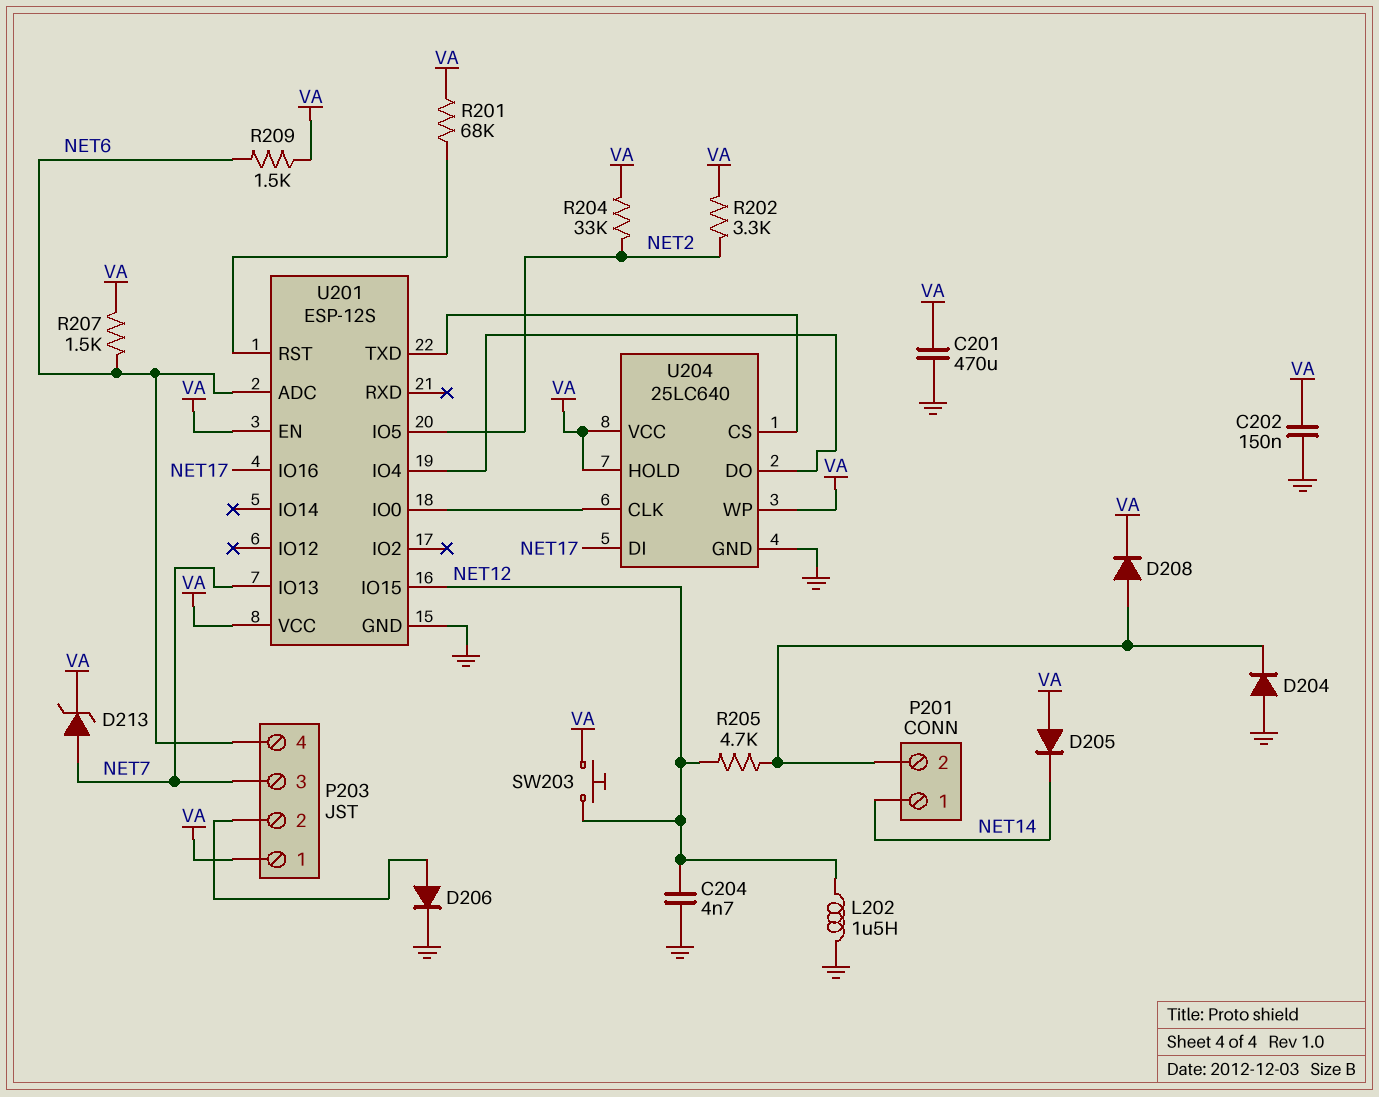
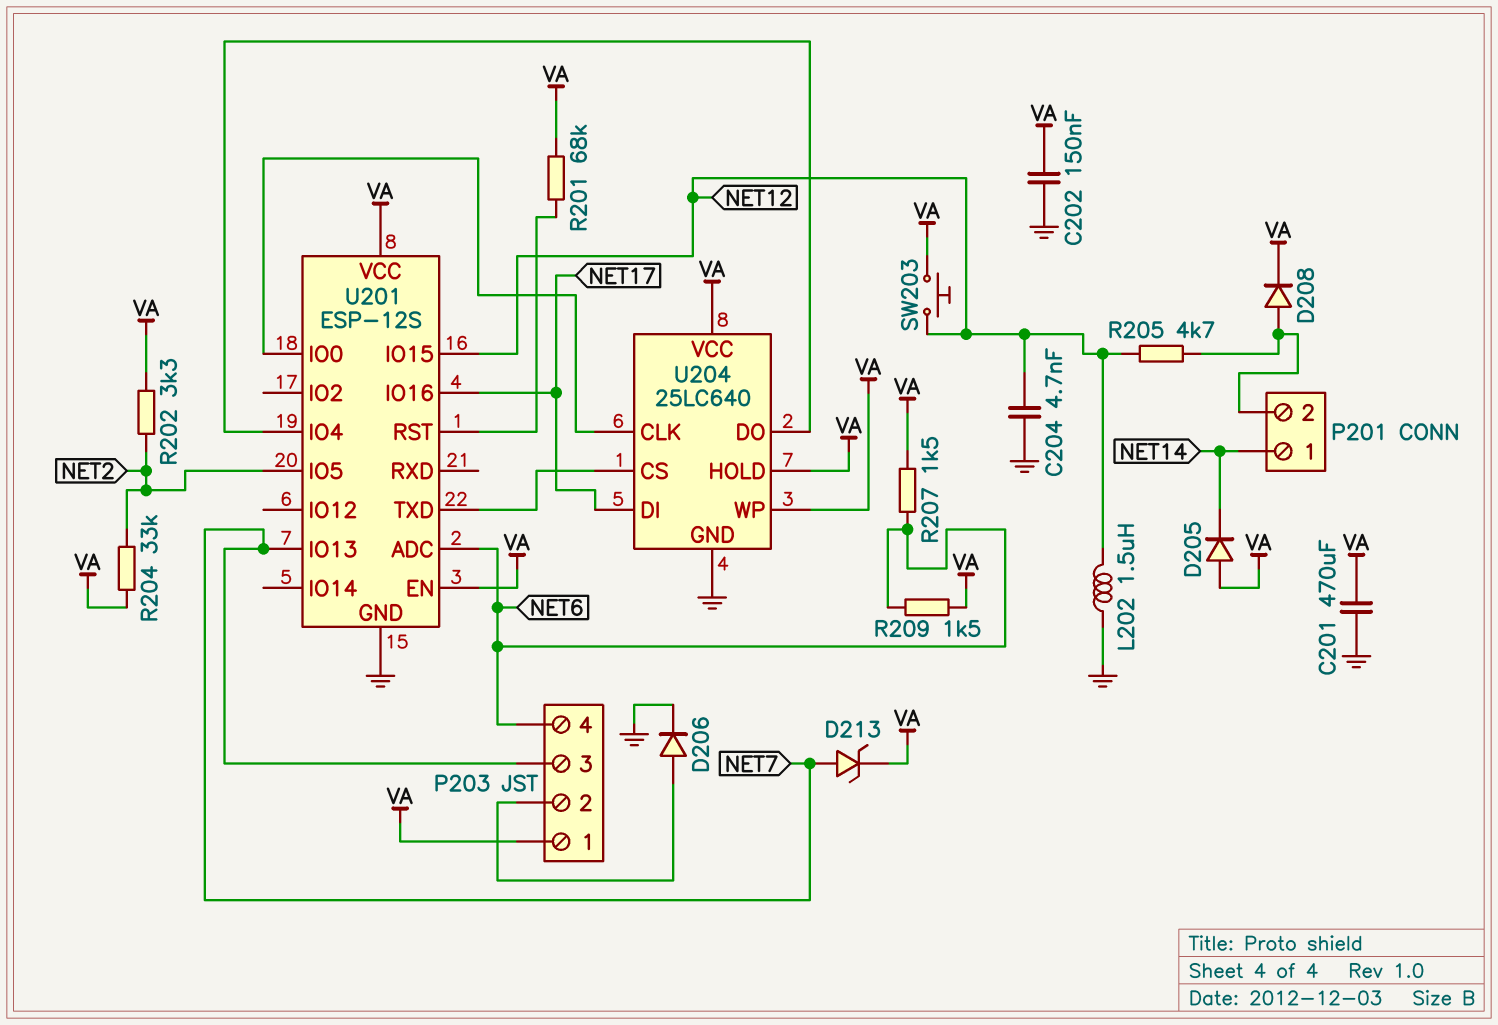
D204: diode (A GND, K P201/2) -> none

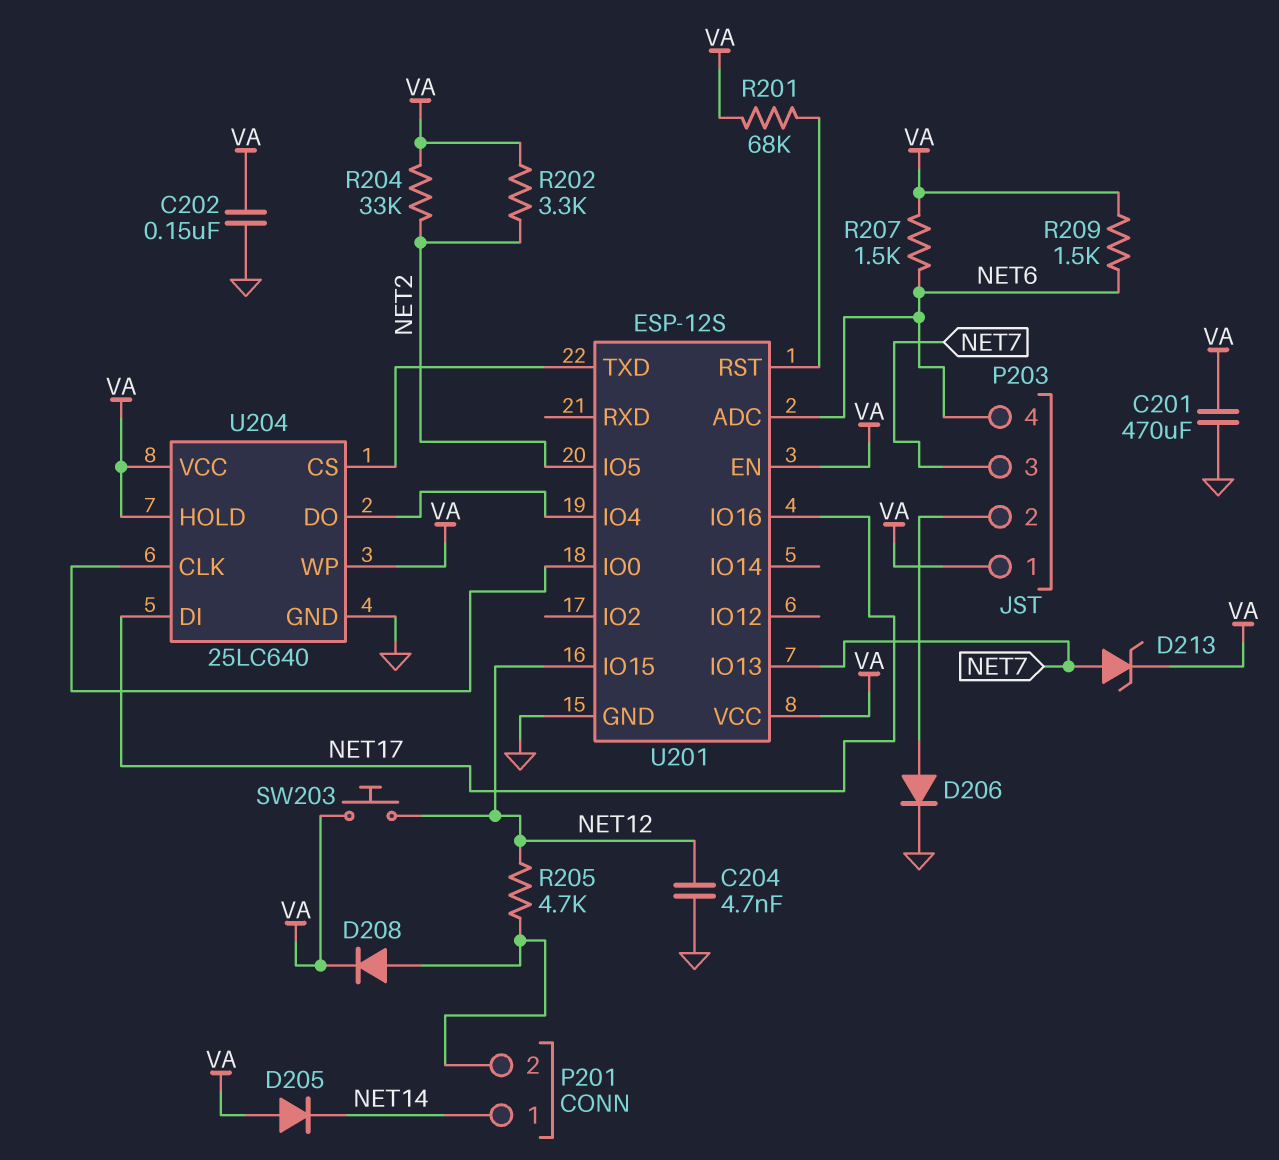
L202: 1.5uH (GND, NET12) -> none

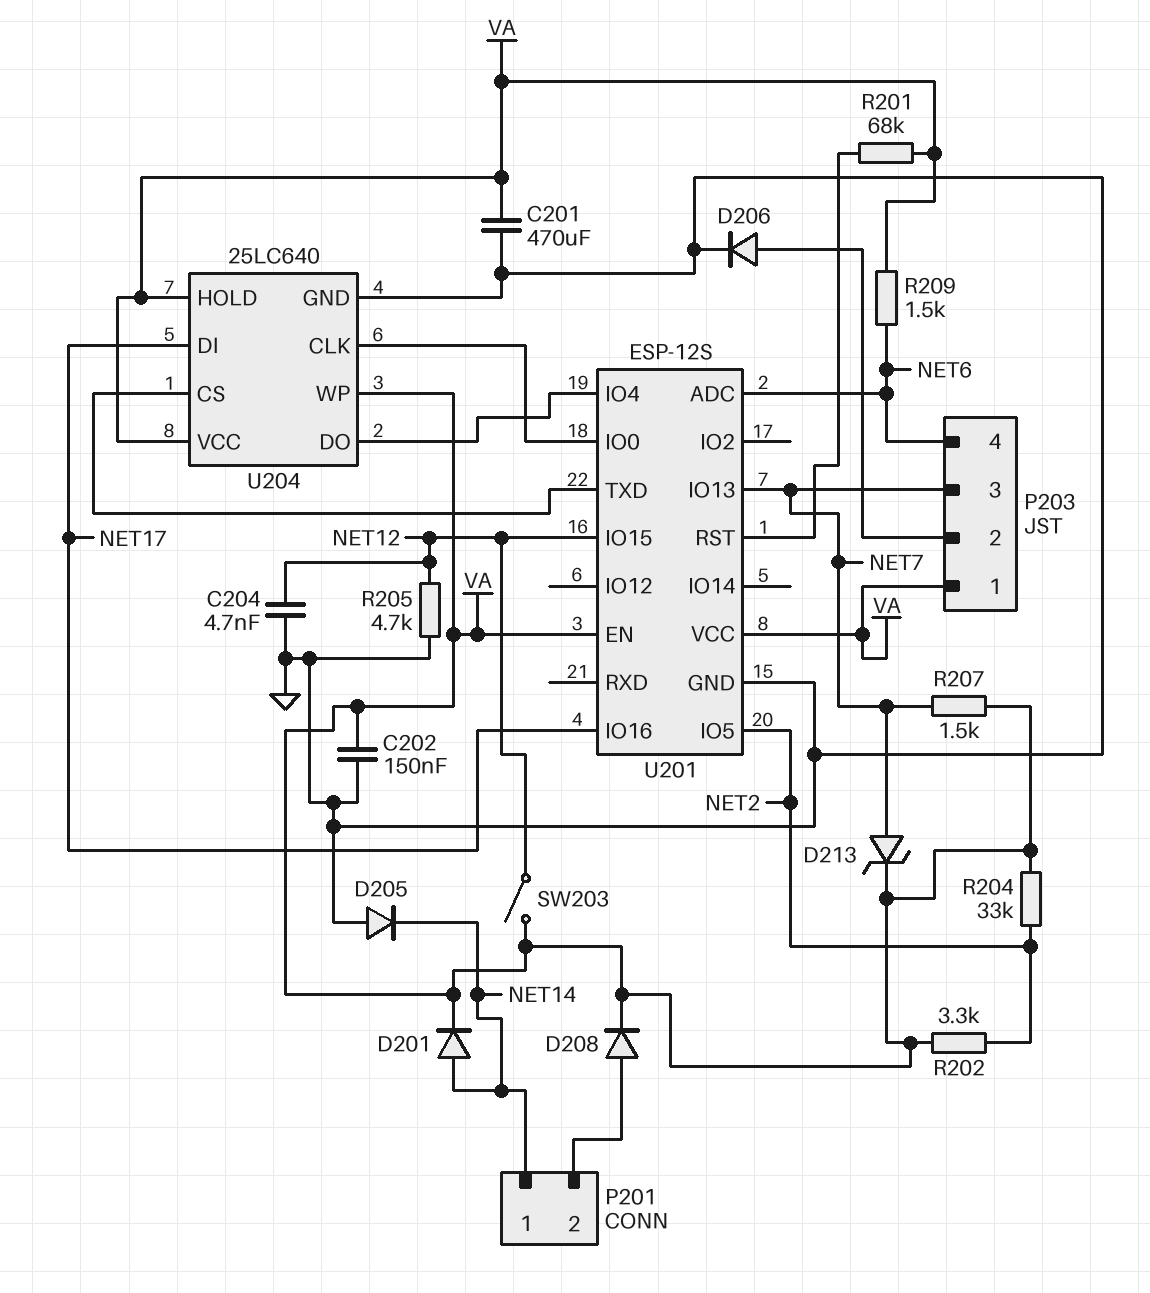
D201: none -> diode (A NET14, K VA)
D205: diode (A VA, K NET14) -> diode (A GND, K NET14)
R205: 4.7k (NET12, P201/2) -> 4.7k (GND, NET12)
R207: 1.5k (NET6, VA) -> 1.5k (NET7, VA)
SW203: button (NET12, VA) -> switch (NET12, VA)

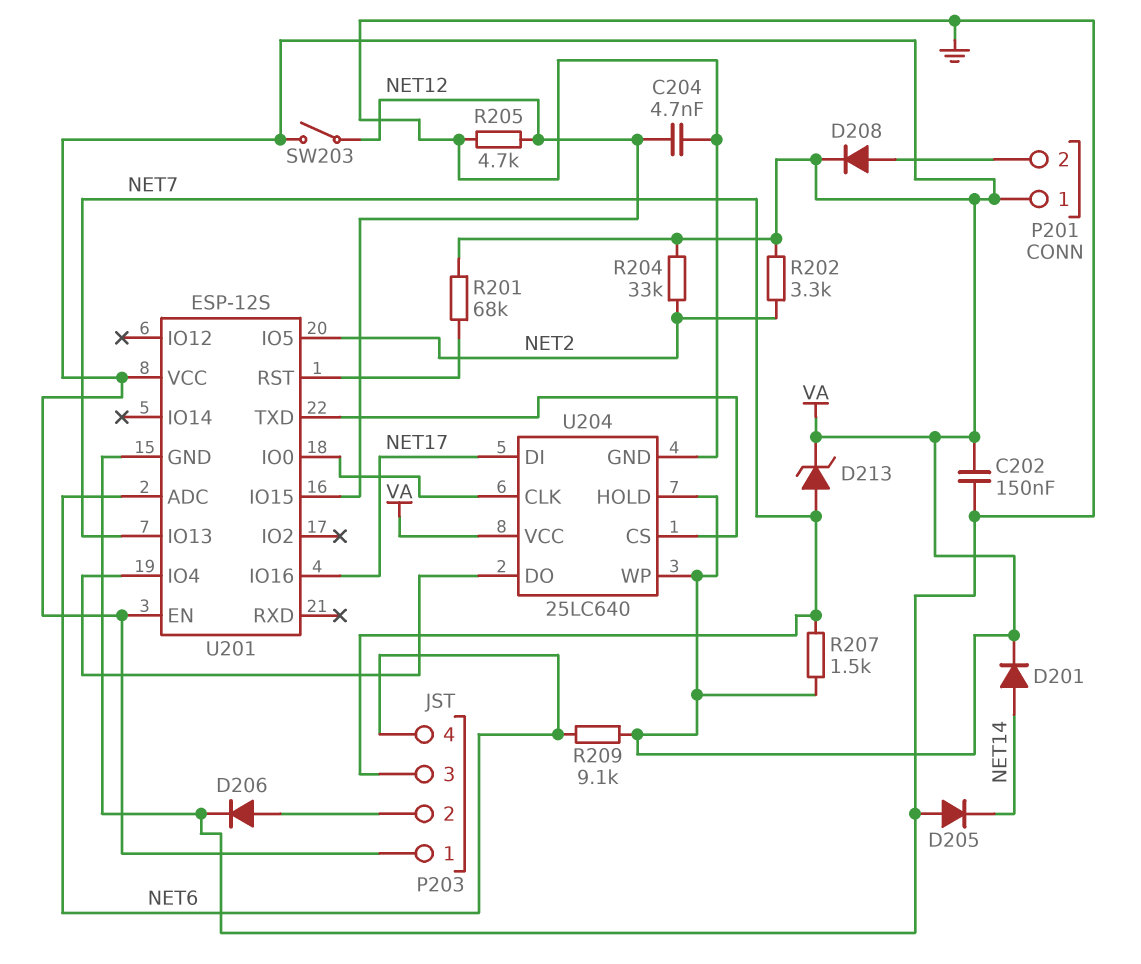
C201: 470uF (GND, VA) -> none
P201 pin 1: NET14 -> VA
R209: 1.5k (NET6, VA) -> 9.1k (NET6, VA)

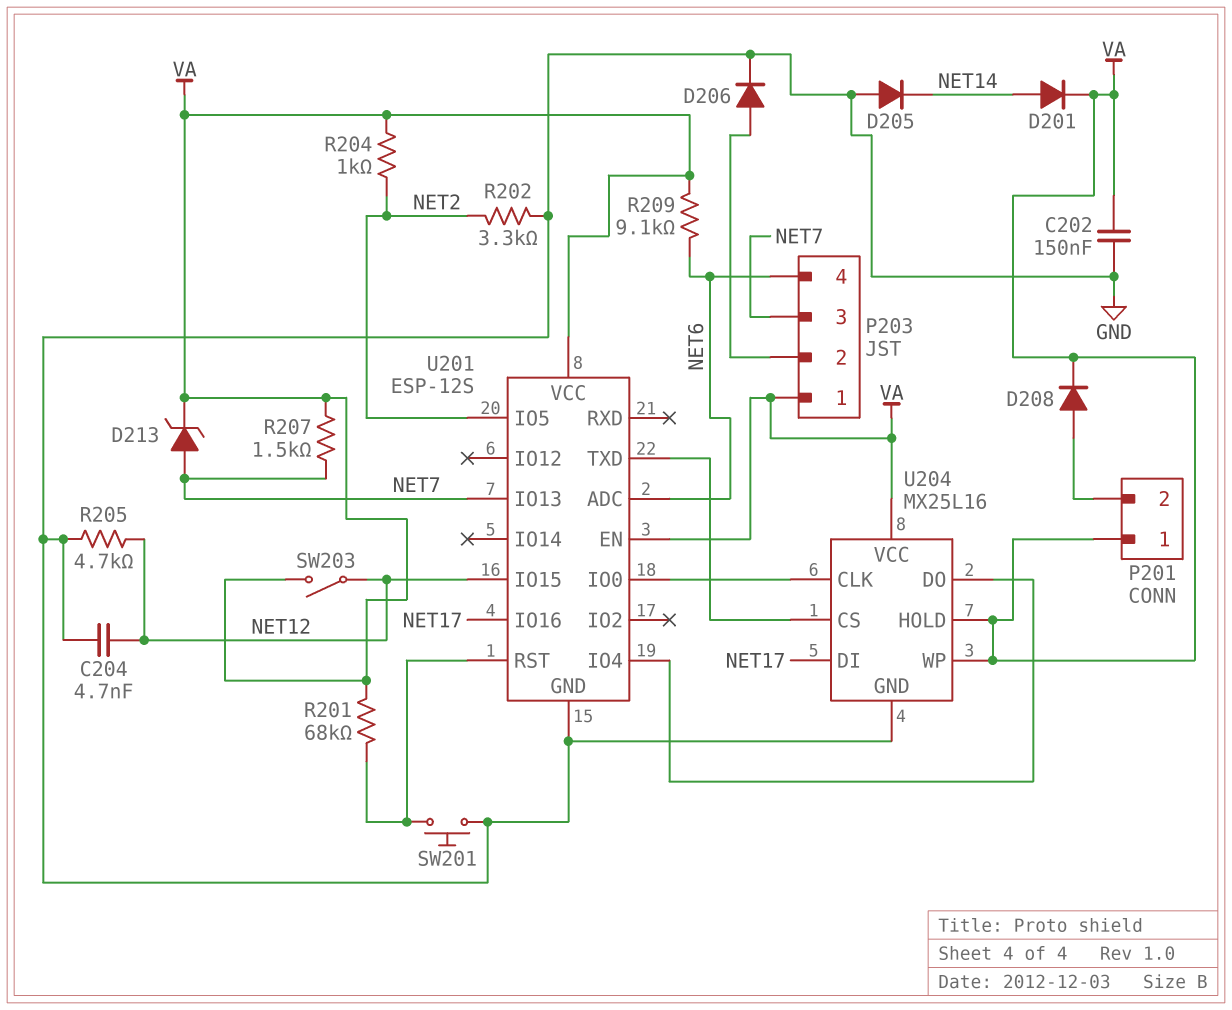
R202: 3.3k (NET2, VA) -> 3.3k (GND, NET2)
R204: 33k (NET2, VA) -> 1k (NET2, VA)
SW201: none -> button (GND, U201/RST)
U204: 25LC640 -> MX25L16

